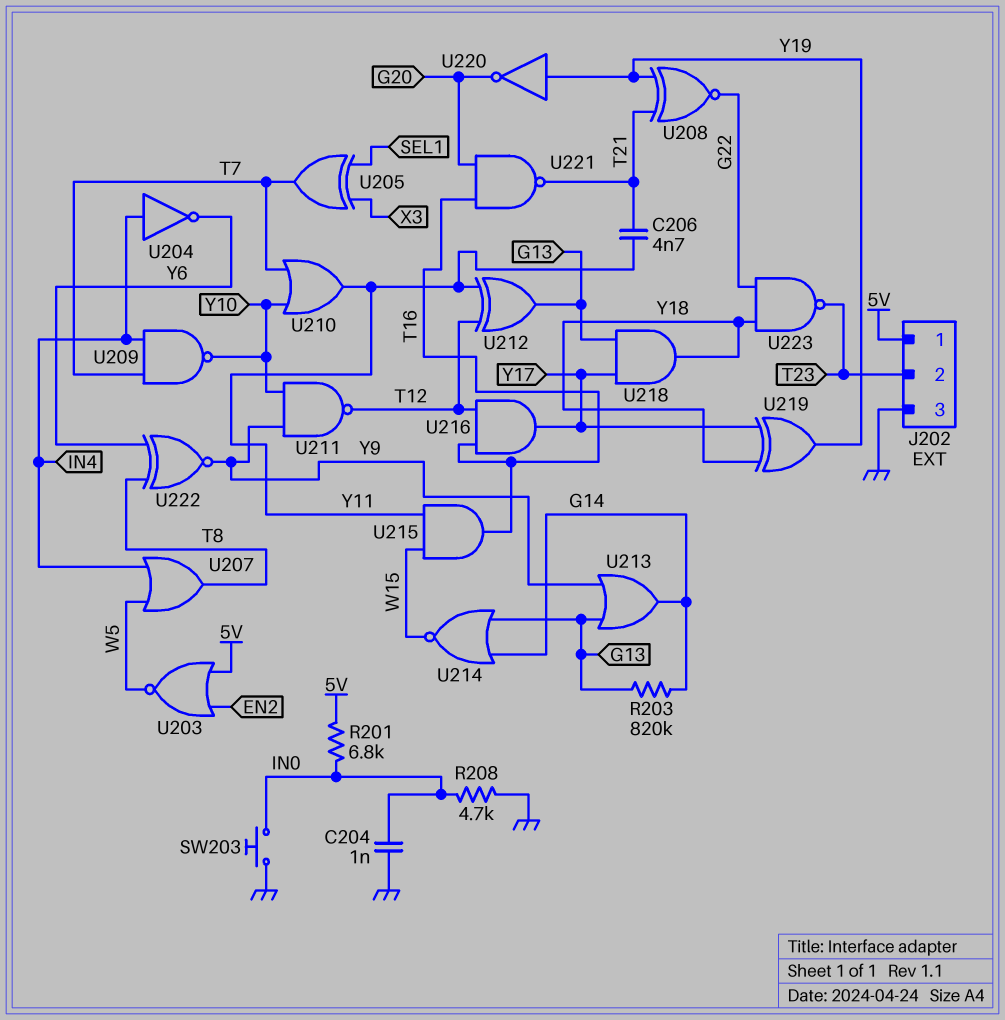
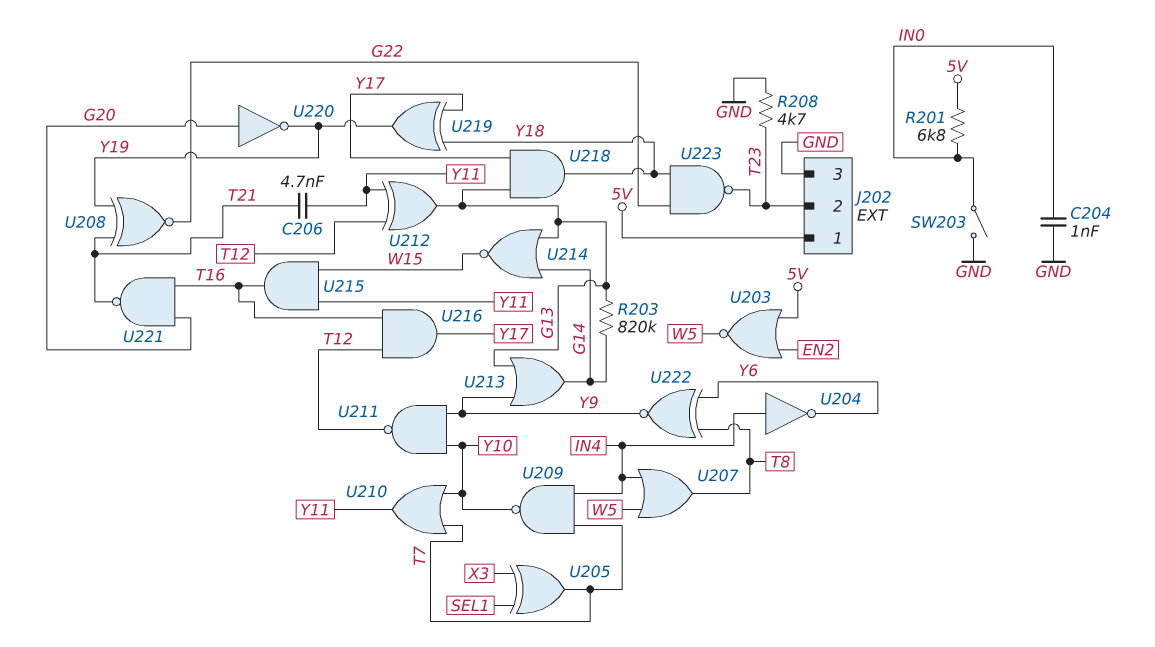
R208: 4.7k (GND, IN0) -> 4.7k (GND, T23)
SW203: button (GND, IN0) -> switch (GND, IN0)
U220: NOT (in Y19, out G20) -> NOT (in G20, out Y19)

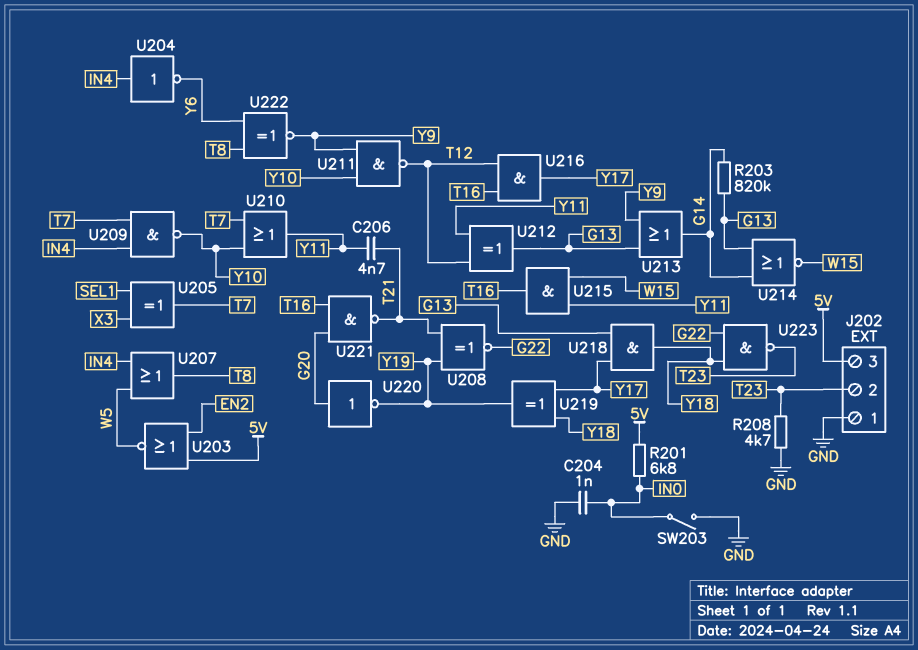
J202 pin 1: 5V -> GND
J202 pin 3: GND -> 5V

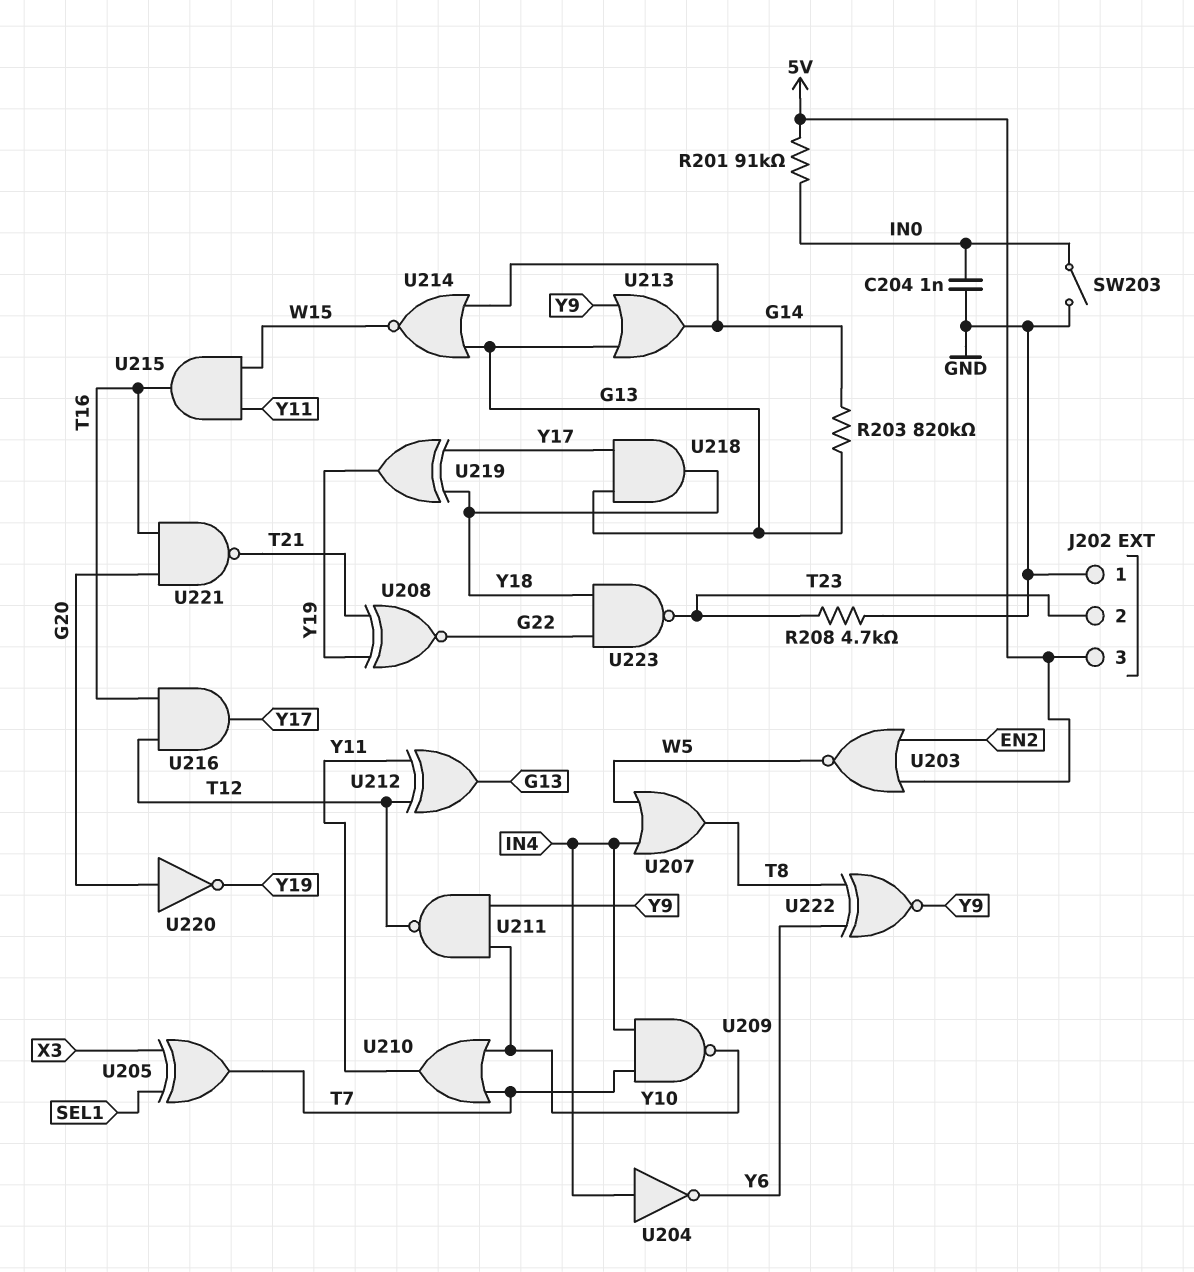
C206: 4.7nF (T21, Y11) -> none
R201: 6.8k (5V, IN0) -> 91k (5V, IN0)

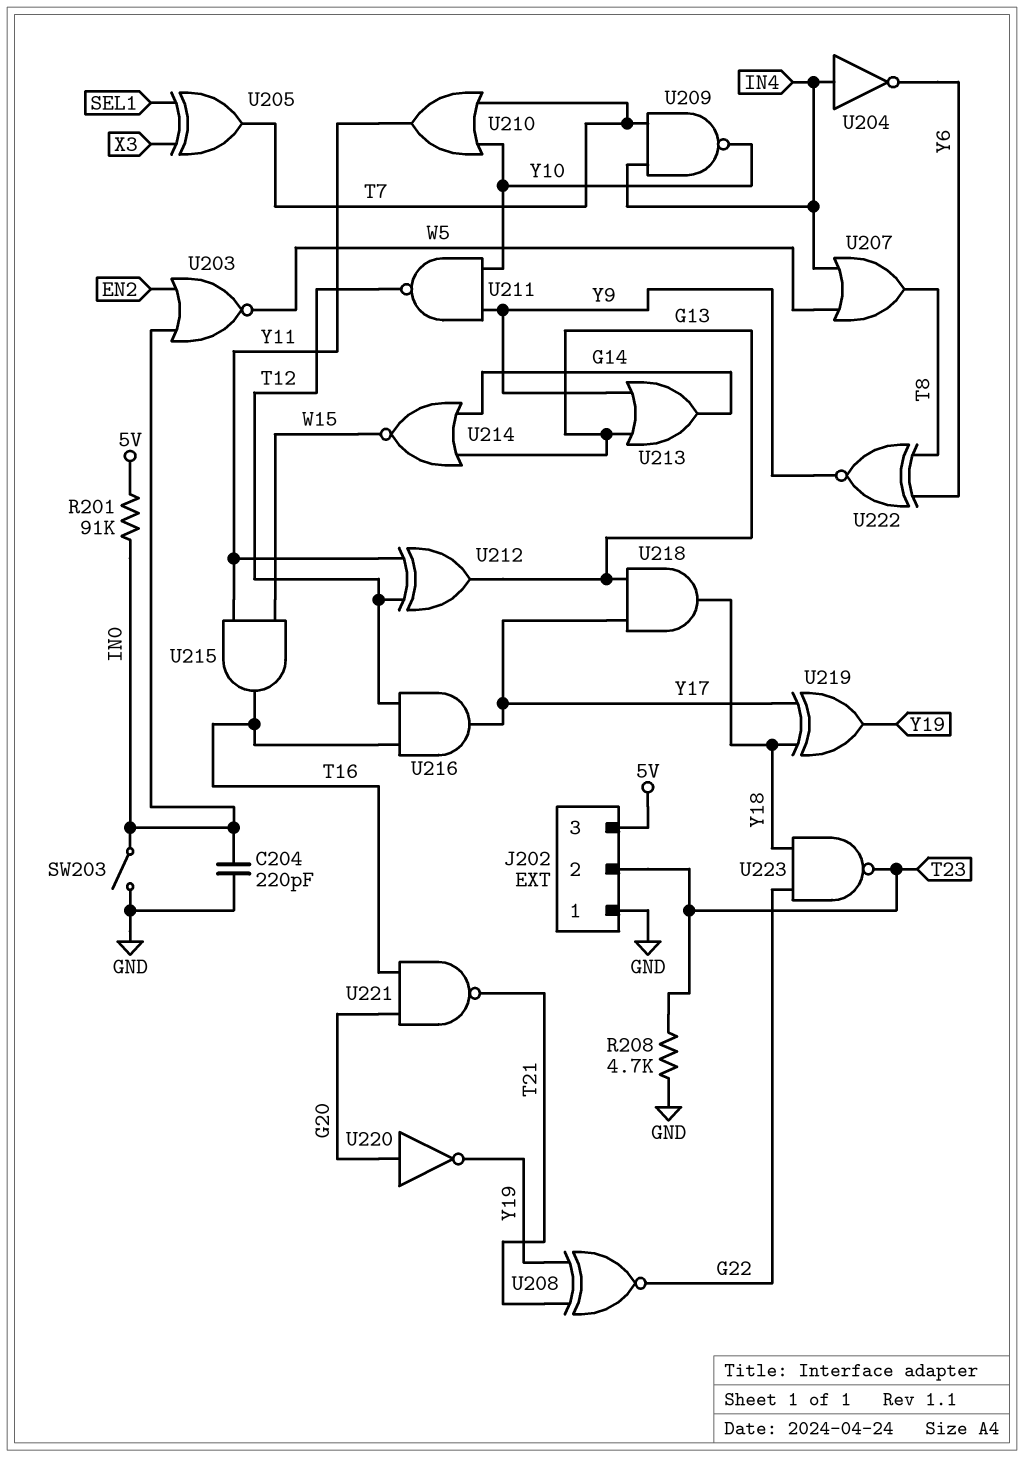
C204: 1nF (GND, IN0) -> 220pF (GND, IN0)
R203: 820k (G13, G14) -> none
U203: NOR (in 5V, in EN2, out W5) -> NOR (in EN2, in IN0, out W5)

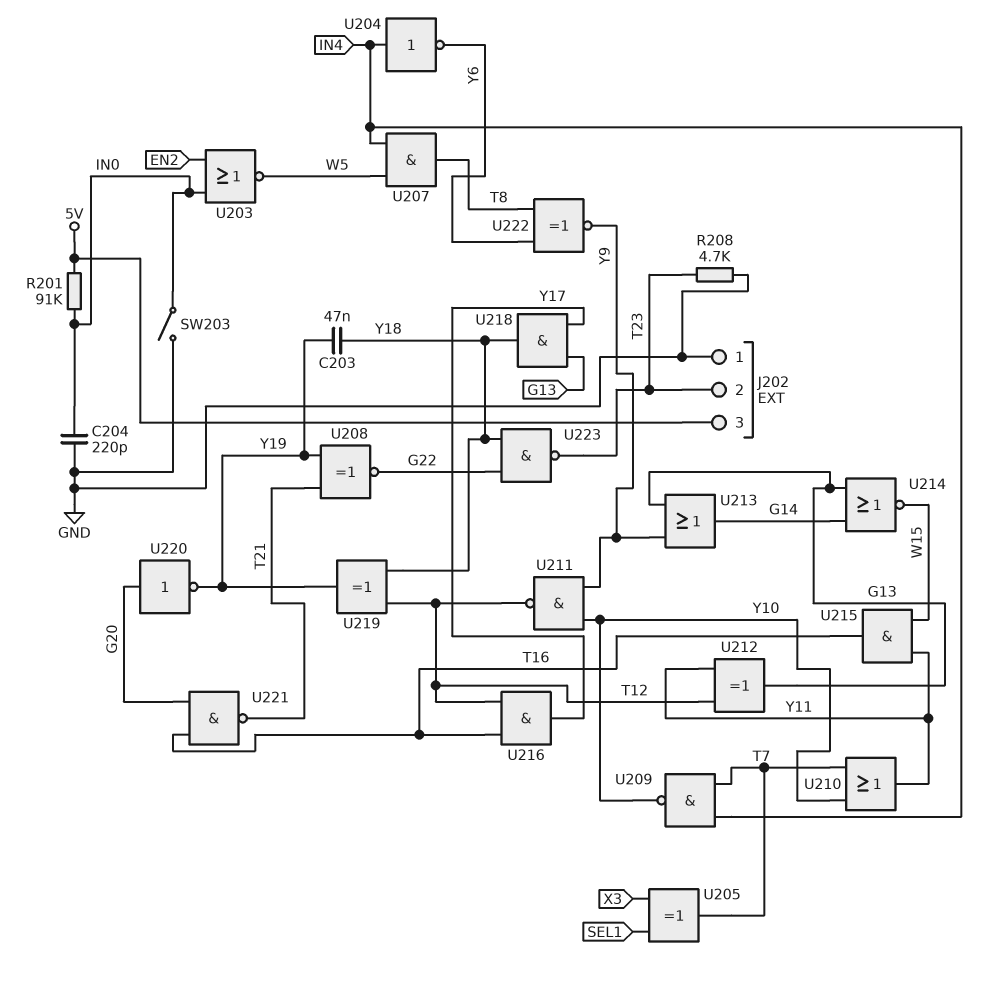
C203: none -> 47nF (Y18, Y19)
U207: OR (in IN4, in W5, out T8) -> AND (in IN4, in W5, out T8)
U219: XOR (in Y17, in Y18, out Y19) -> XOR (in T12, in Y18, out Y19)

